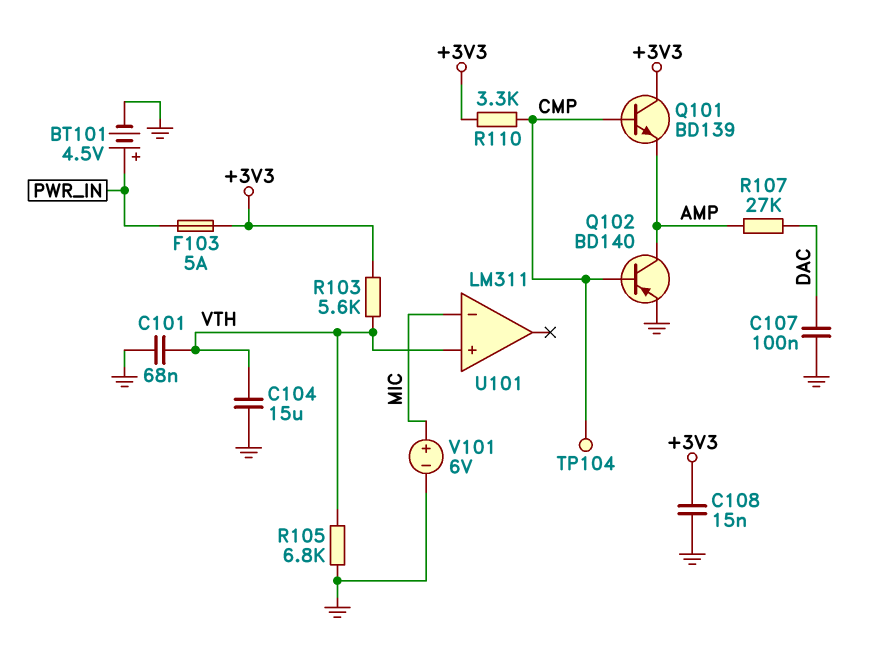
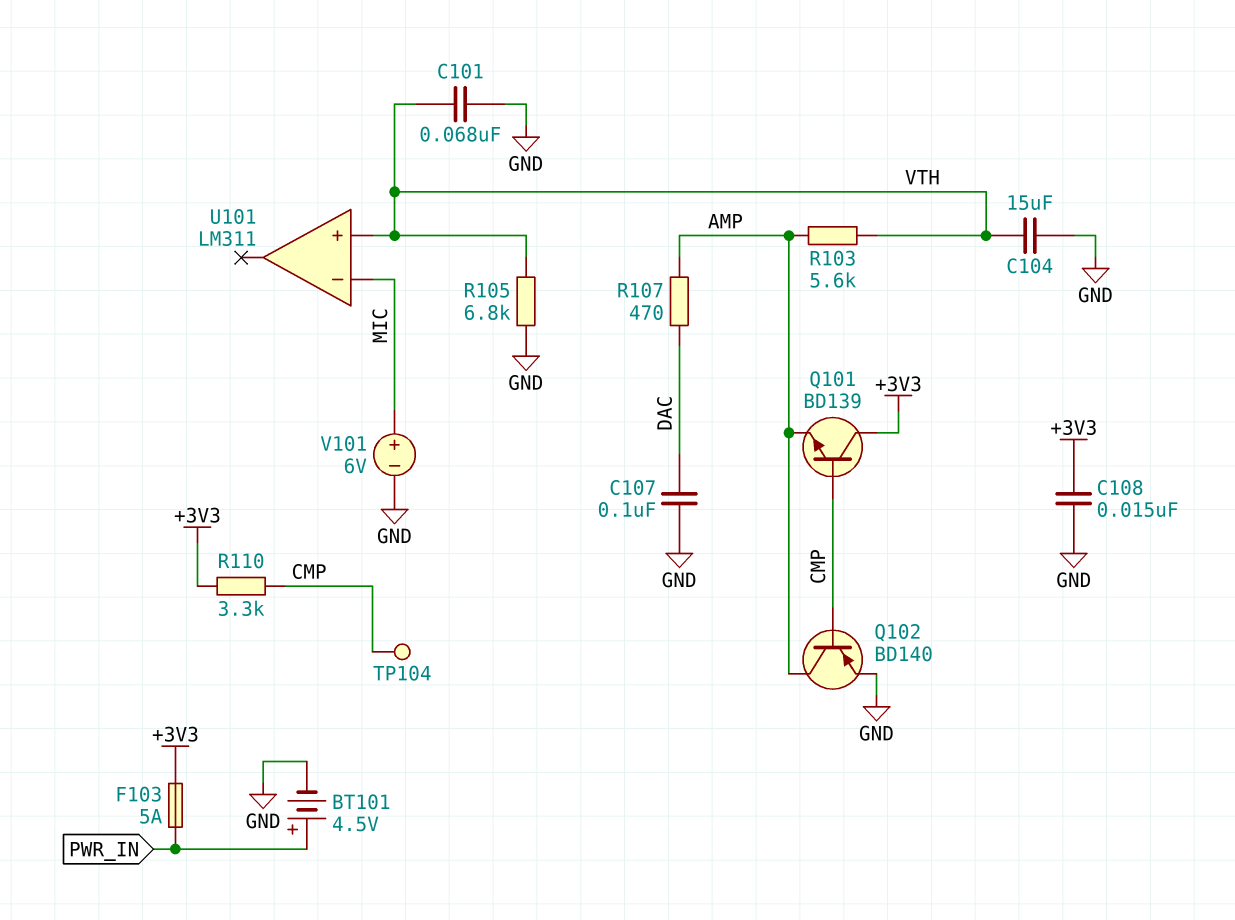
R103: 5.6k (+3V3, VTH) -> 5.6k (AMP, VTH)
R107: 27k (AMP, DAC) -> 470 (AMP, DAC)

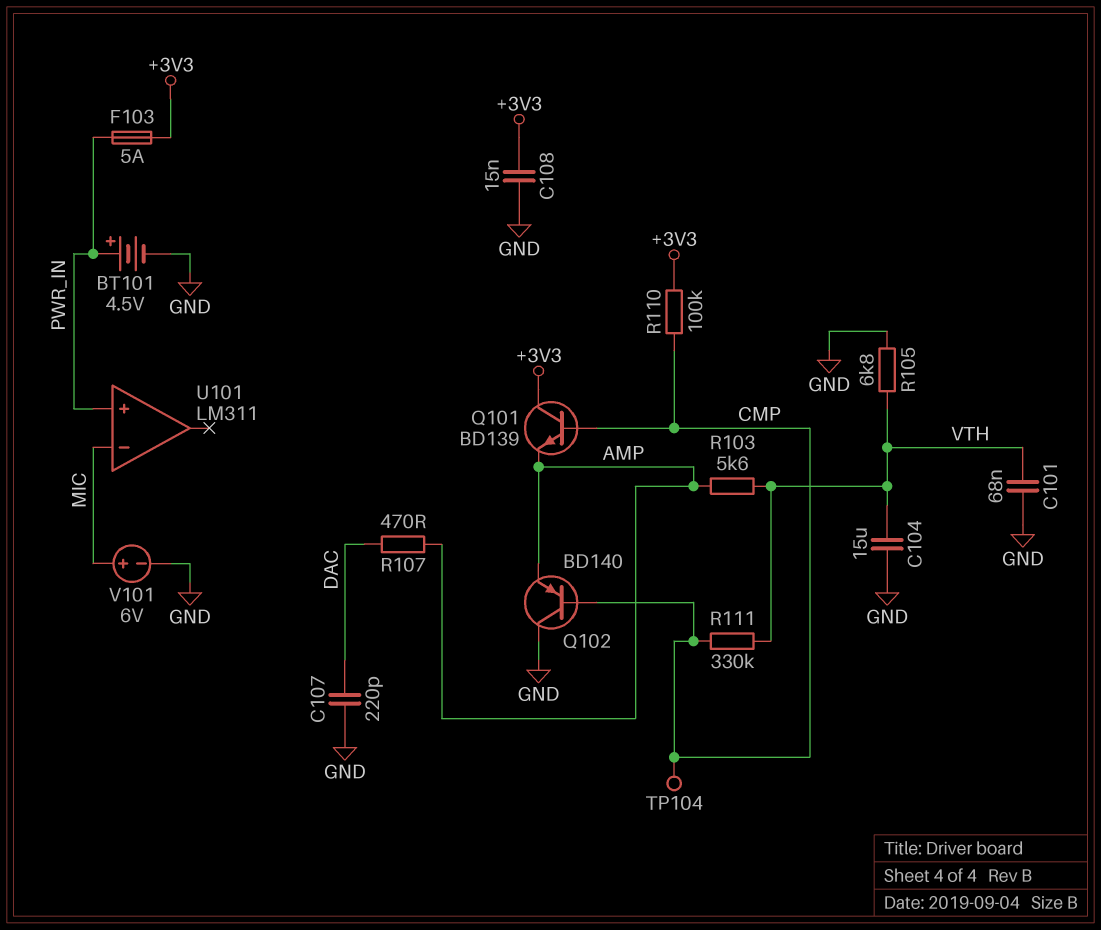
C107: 100nF (DAC, GND) -> 220pF (DAC, GND)
Q102: PNP BD140 (B CMP, C AMP, E GND) -> PNP BD140 (B CMP, C GND, E AMP)
R110: 3.3k (+3V3, CMP) -> 100k (+3V3, CMP)
R111: none -> 330k (CMP, VTH)
U101 pin in+: VTH -> PWR_IN

